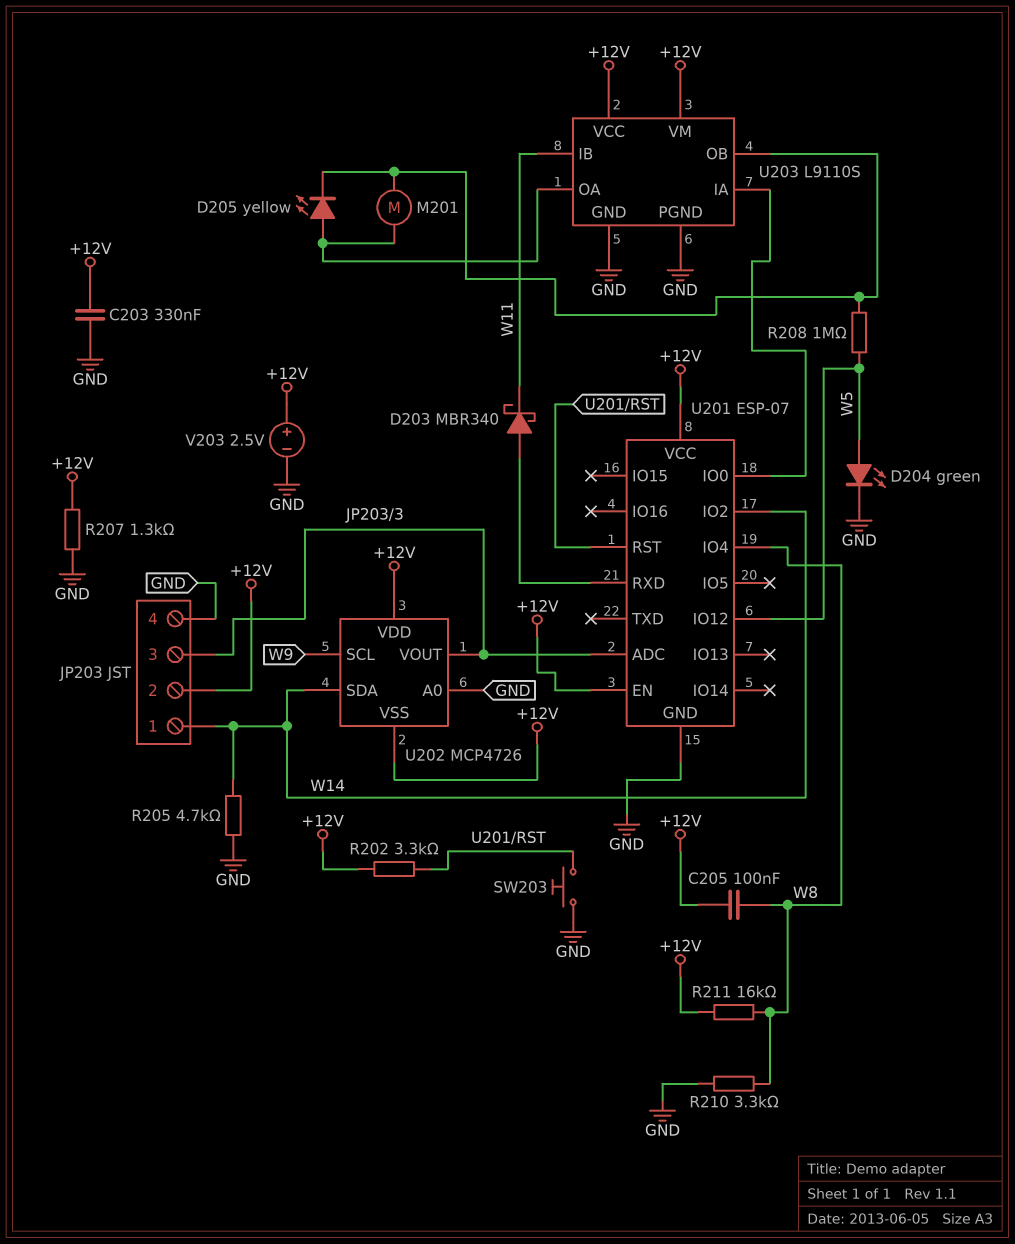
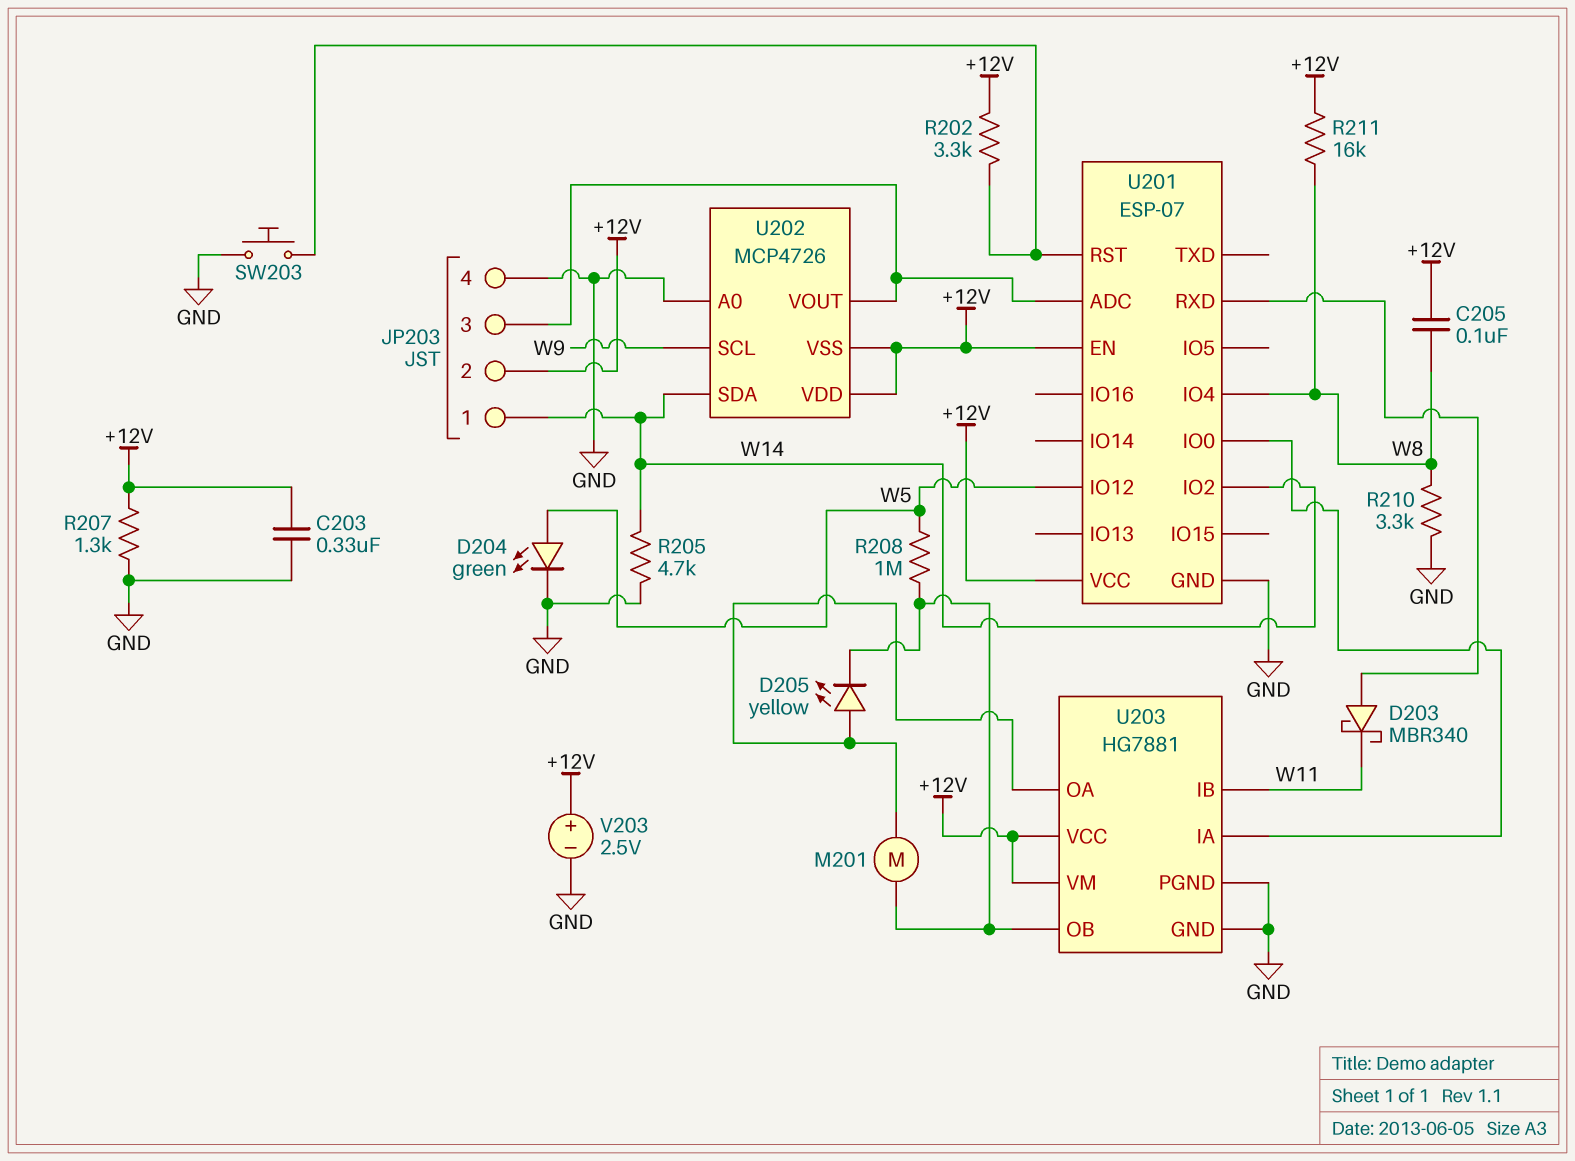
U203: L9110S -> HG7881

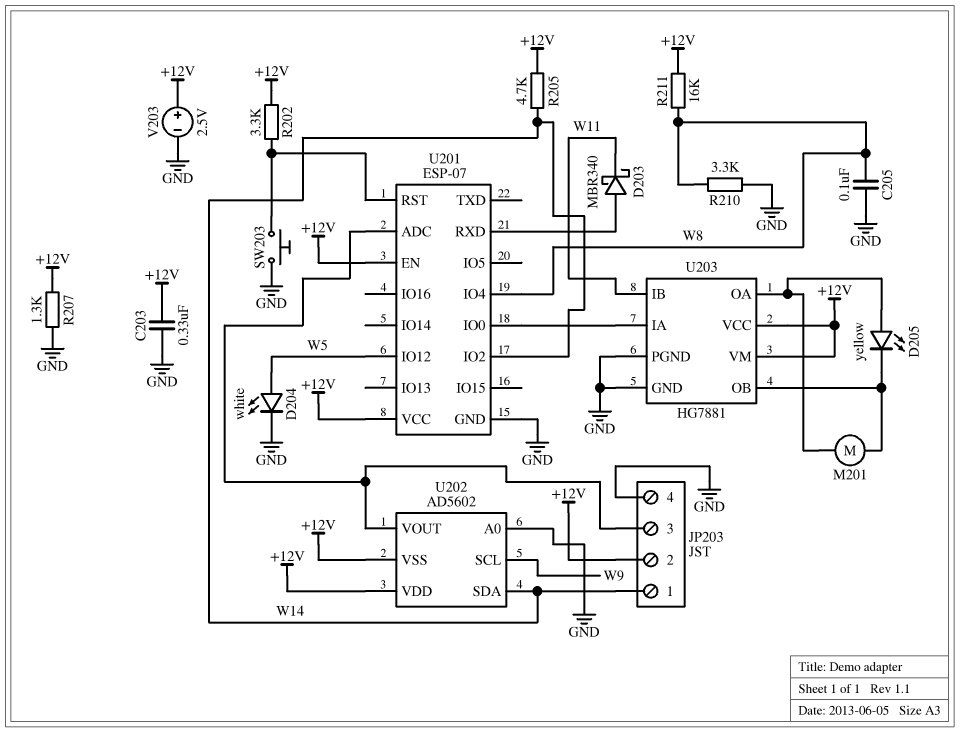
C205: 100nF (+12V, W8) -> 100nF (GND, W8)
D204: LED green (A W5, K GND) -> LED white (A W5, K GND)
R205: 4.7k (GND, W14) -> 4.7k (+12V, W14)
R208: 1M (U203/OB, W5) -> none
U202: MCP4726 -> AD5602

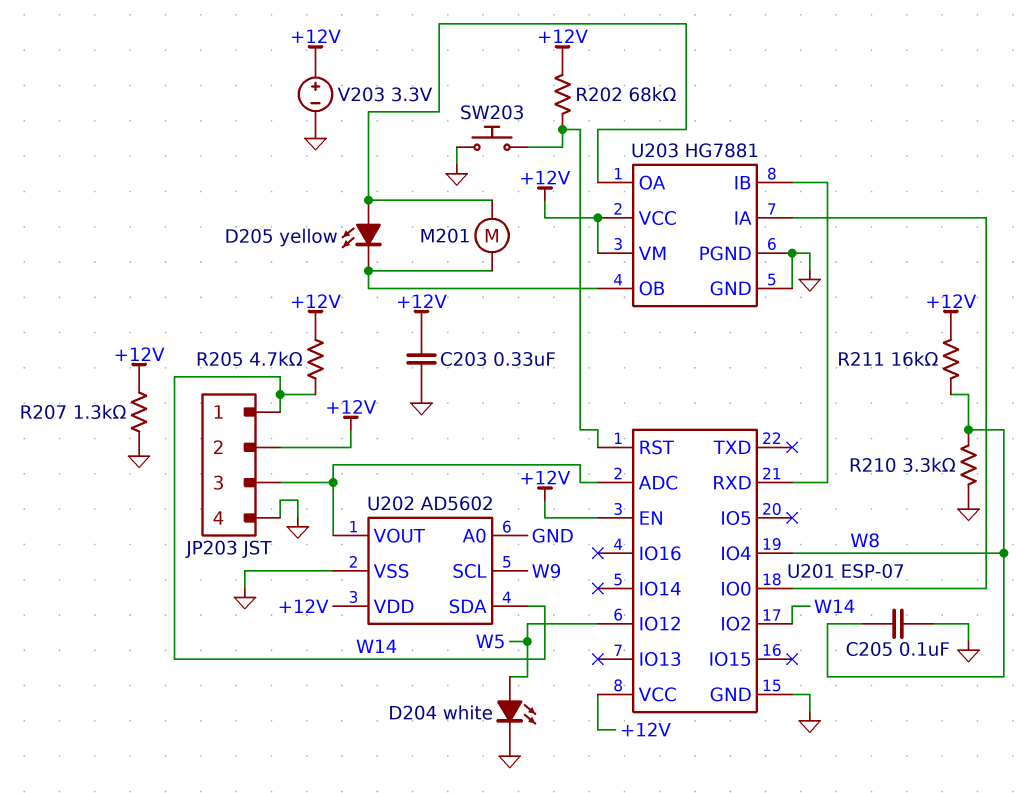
D203: schottky MBR340 (A U201/RXD, K W11) -> none
R202: 3.3k (+12V, U201/RST) -> 68k (+12V, U201/RST)
U202 pin VSS: +12V -> GND
U203 pin IB: W11 -> U201/RXD
V203: 2.5V (plus +12V, minus GND) -> 3.3V (plus +12V, minus GND)

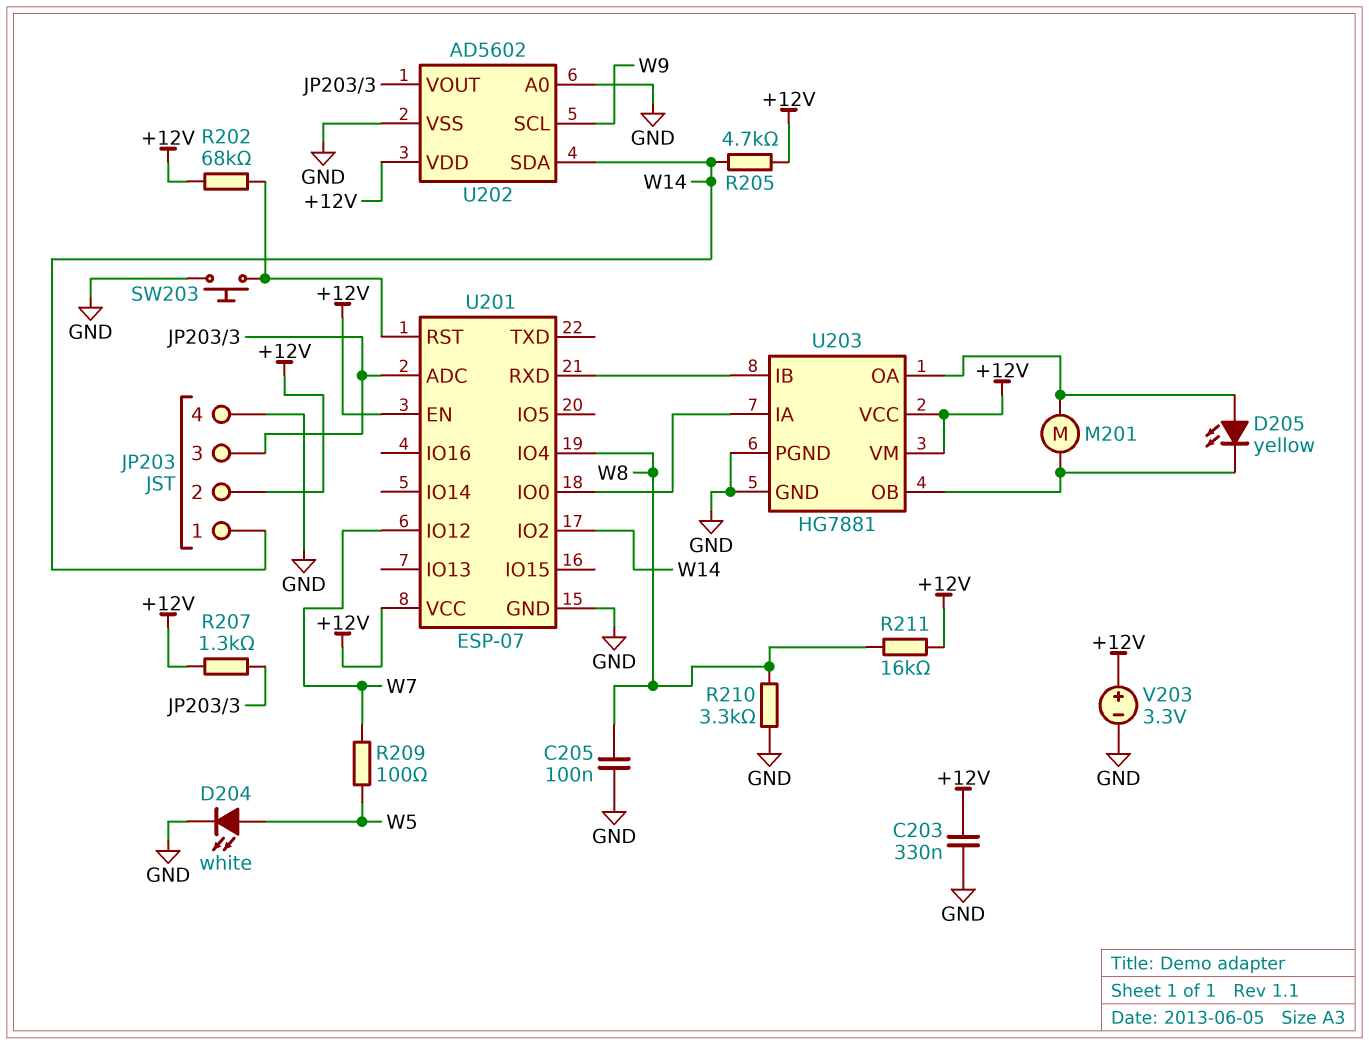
R207: 1.3k (+12V, GND) -> 1.3k (+12V, JP203/3)
R209: none -> 100 (W5, W7)
U201 pin IO12: W5 -> W7

